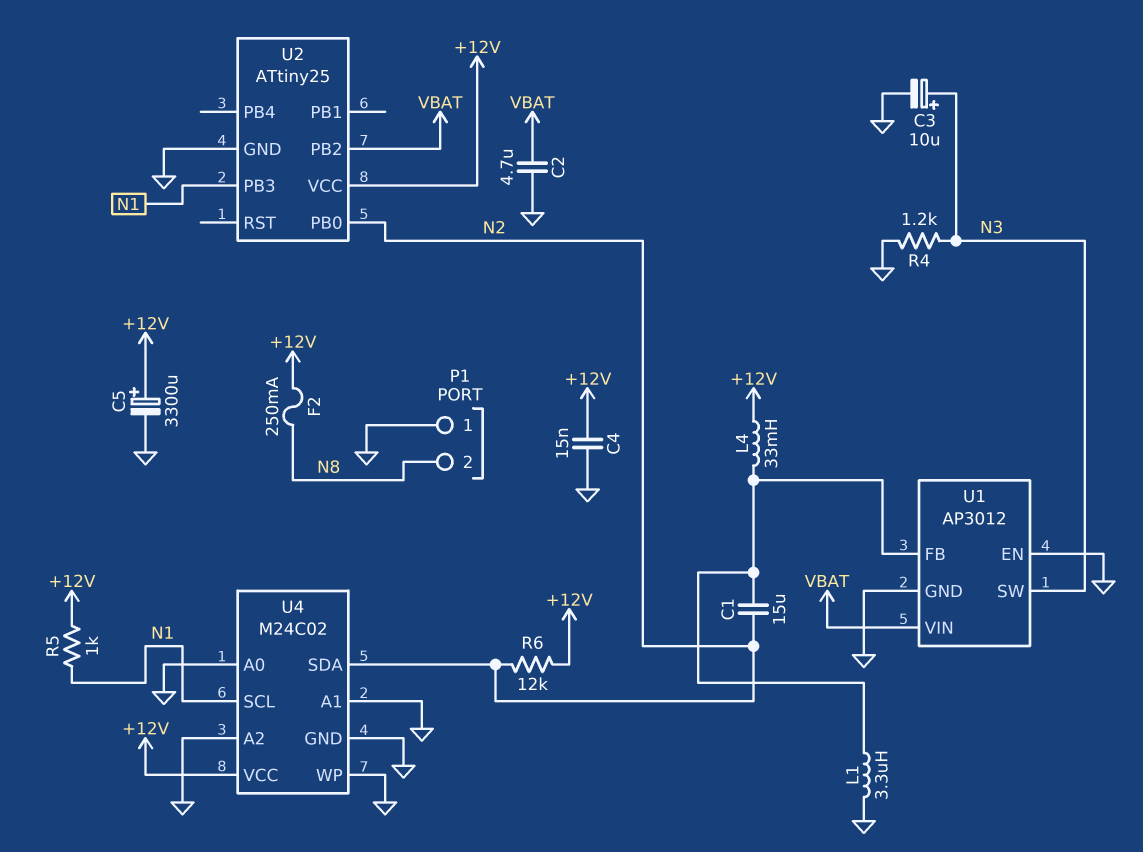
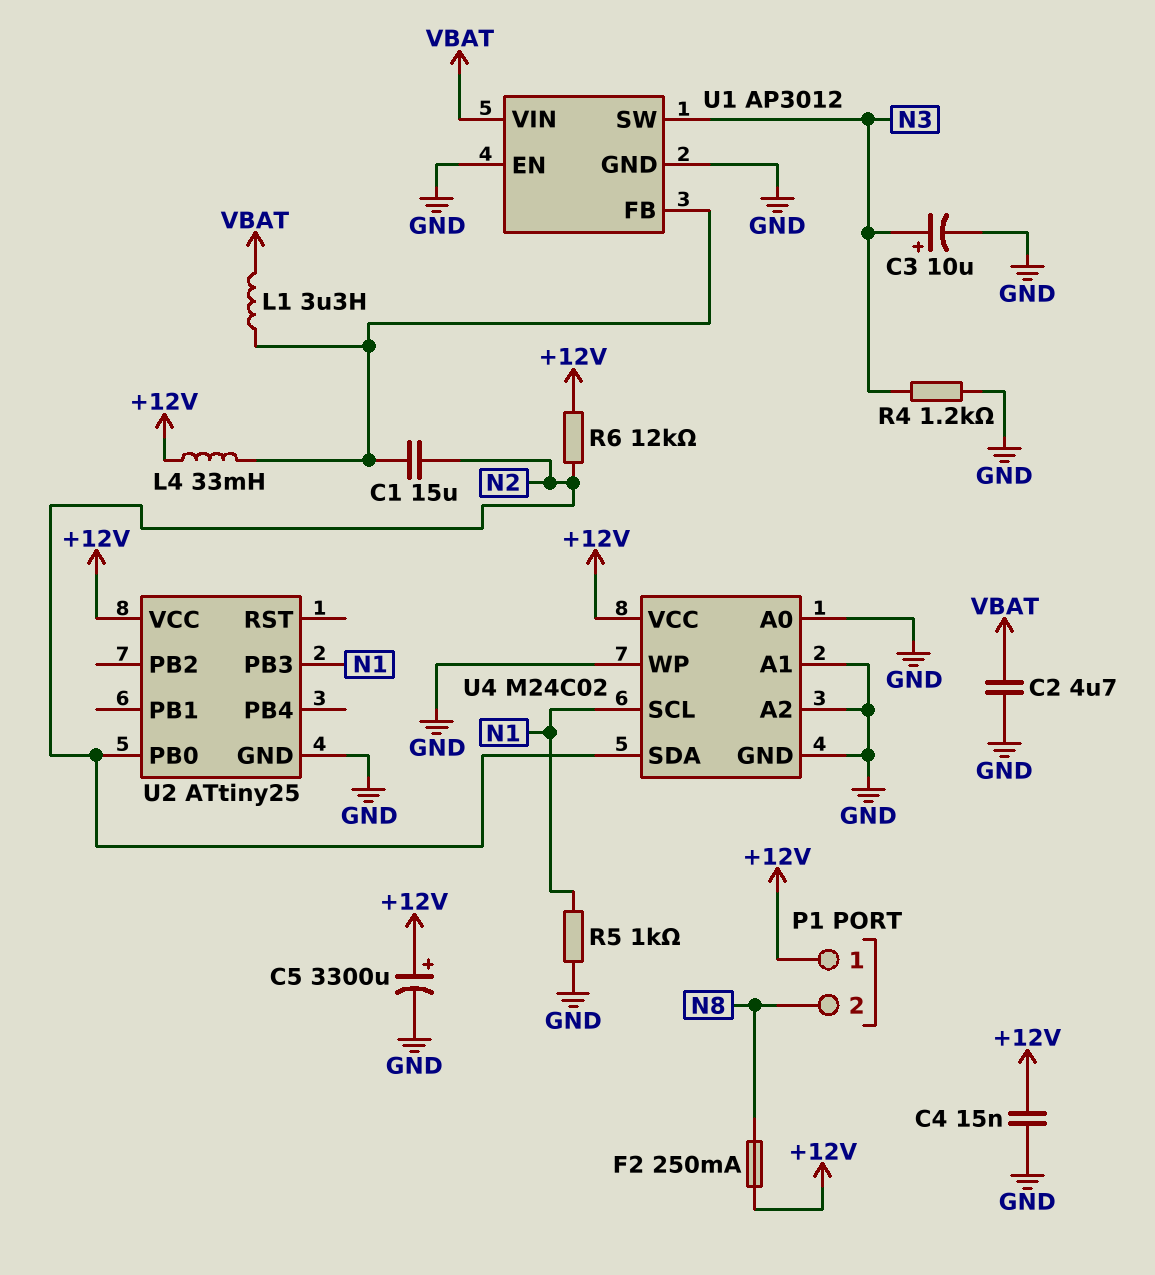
L1: 3.3uH (GND, U1/FB) -> 3.3uH (U1/FB, VBAT)
P1 pin 1: GND -> +12V
R5: 1k (+12V, N1) -> 1k (GND, N1)
U2 pin PB2: VBAT -> none

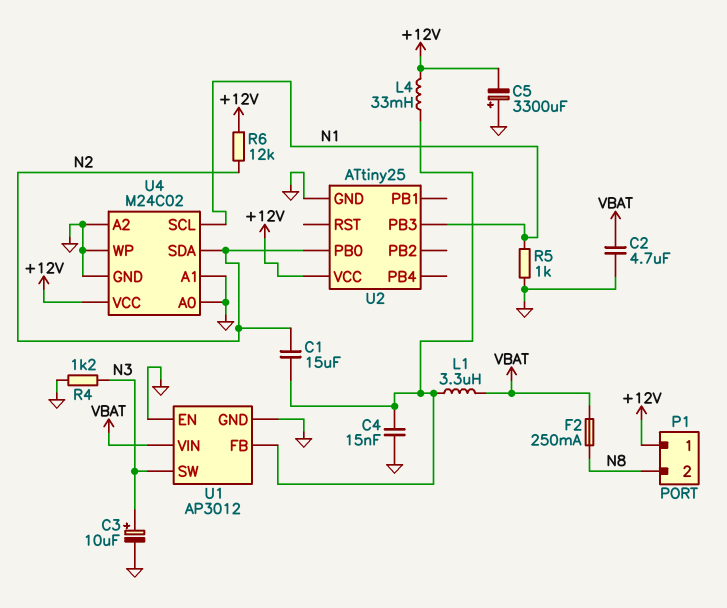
C4: 15nF (+12V, GND) -> 15nF (GND, U1/FB)
C5: 3300uF (plus +12V, minus GND) -> 3300uF (plus GND, minus +12V)
F2: 250mA (+12V, N8) -> 250mA (N8, VBAT)

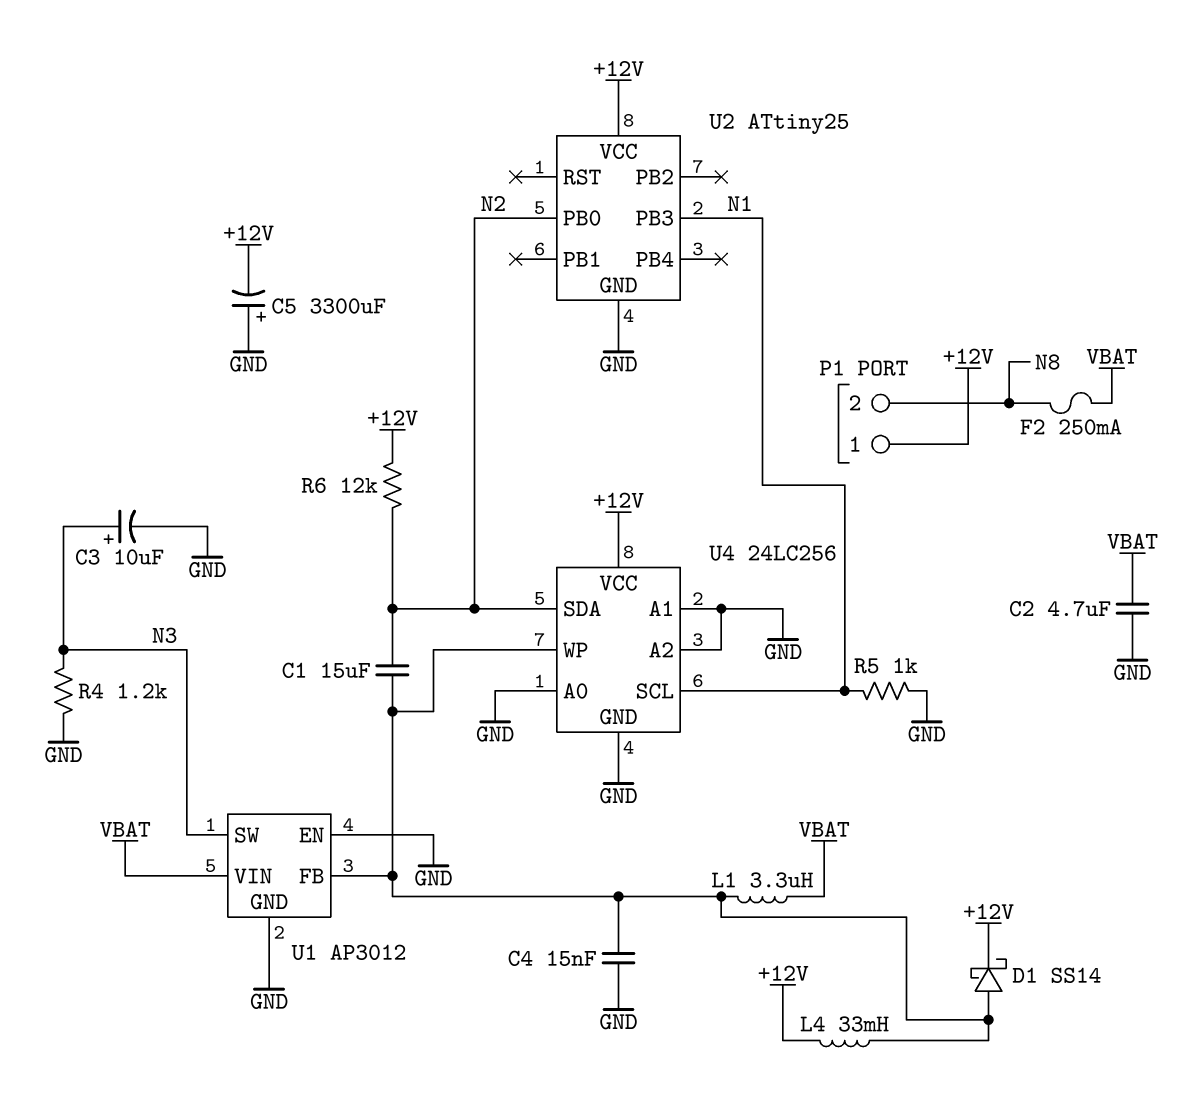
D1: none -> schottky SS14 (A U1/FB, K +12V)
U4: M24C02 -> 24LC256
U4 pin WP: GND -> U1/FB

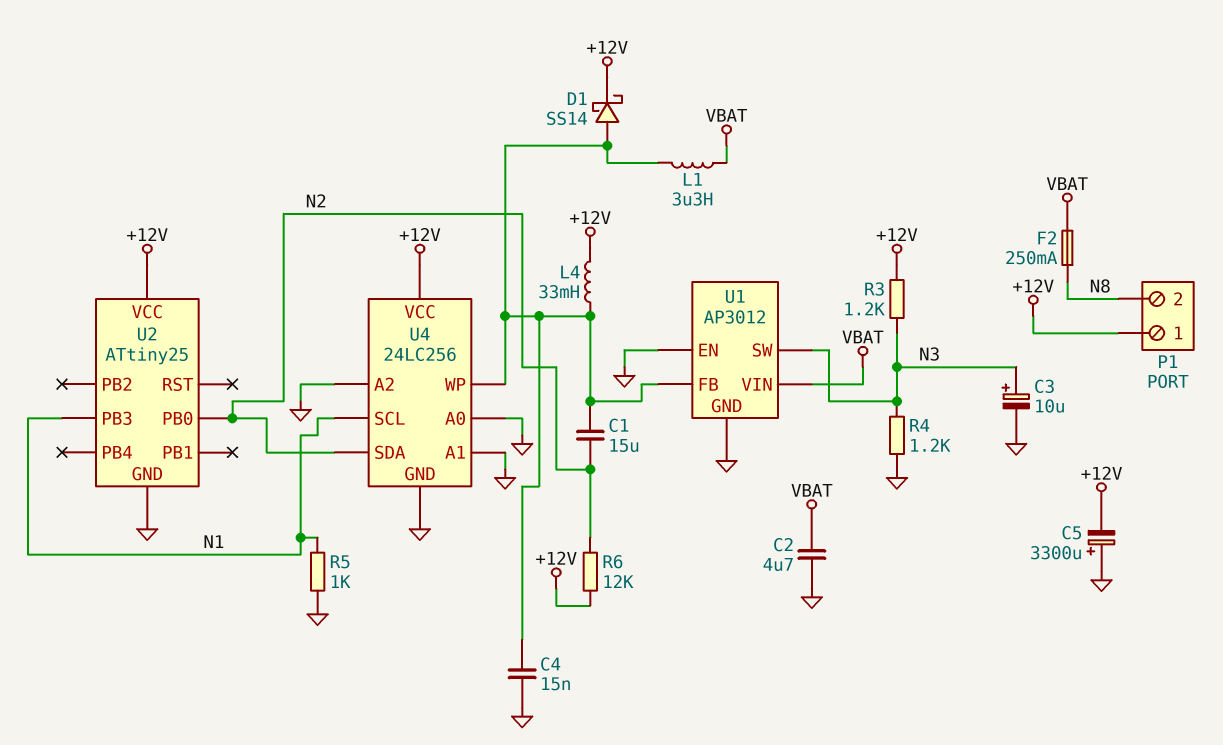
R3: none -> 1.2k (+12V, N3)

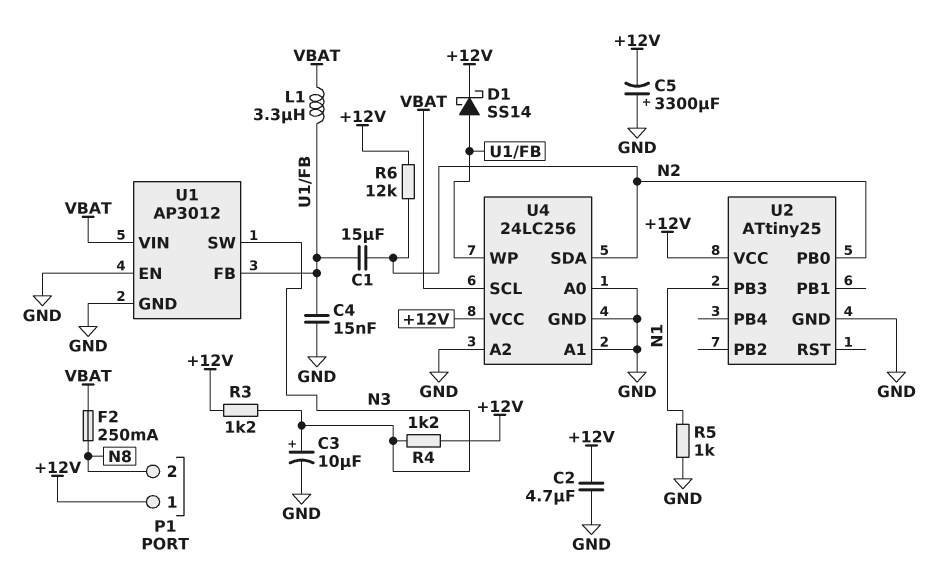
C2: 4.7uF (GND, VBAT) -> 4.7uF (+12V, GND)
L4: 33mH (+12V, U1/FB) -> none
R4: 1.2k (GND, N3) -> 1.2k (+12V, N3)
U4 pin SCL: N1 -> VBAT

